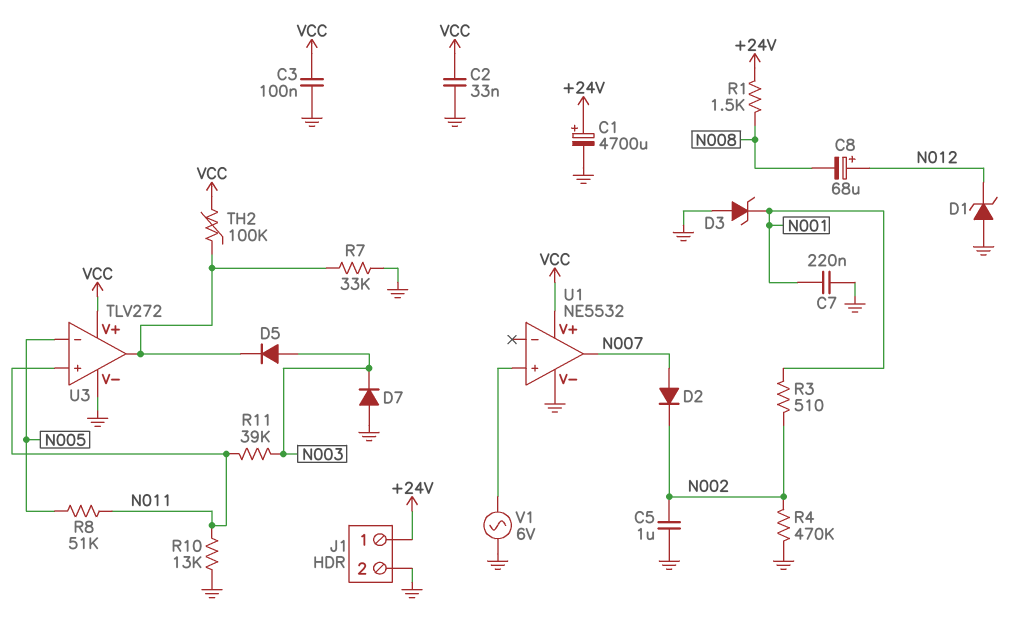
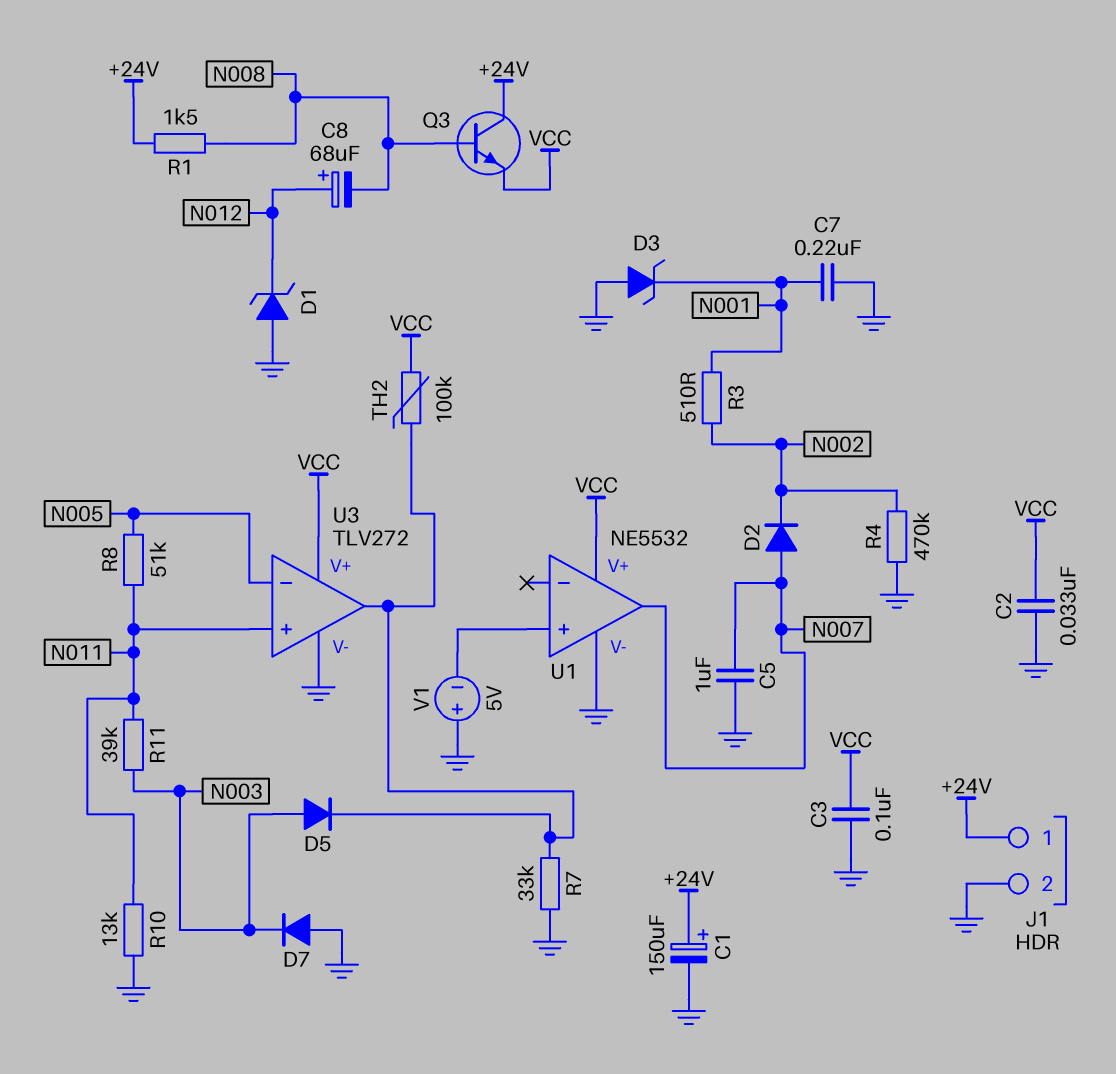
C1: 4700uF (plus +24V, minus GND) -> 150uF (plus +24V, minus GND)
C5: 1uF (GND, N002) -> 1uF (GND, N007)
Q3: none -> NPN (B N008, C +24V, E VCC)
V1: AC 6V (GND, U1/in+) -> 5V (plus GND, minus U1/in+)

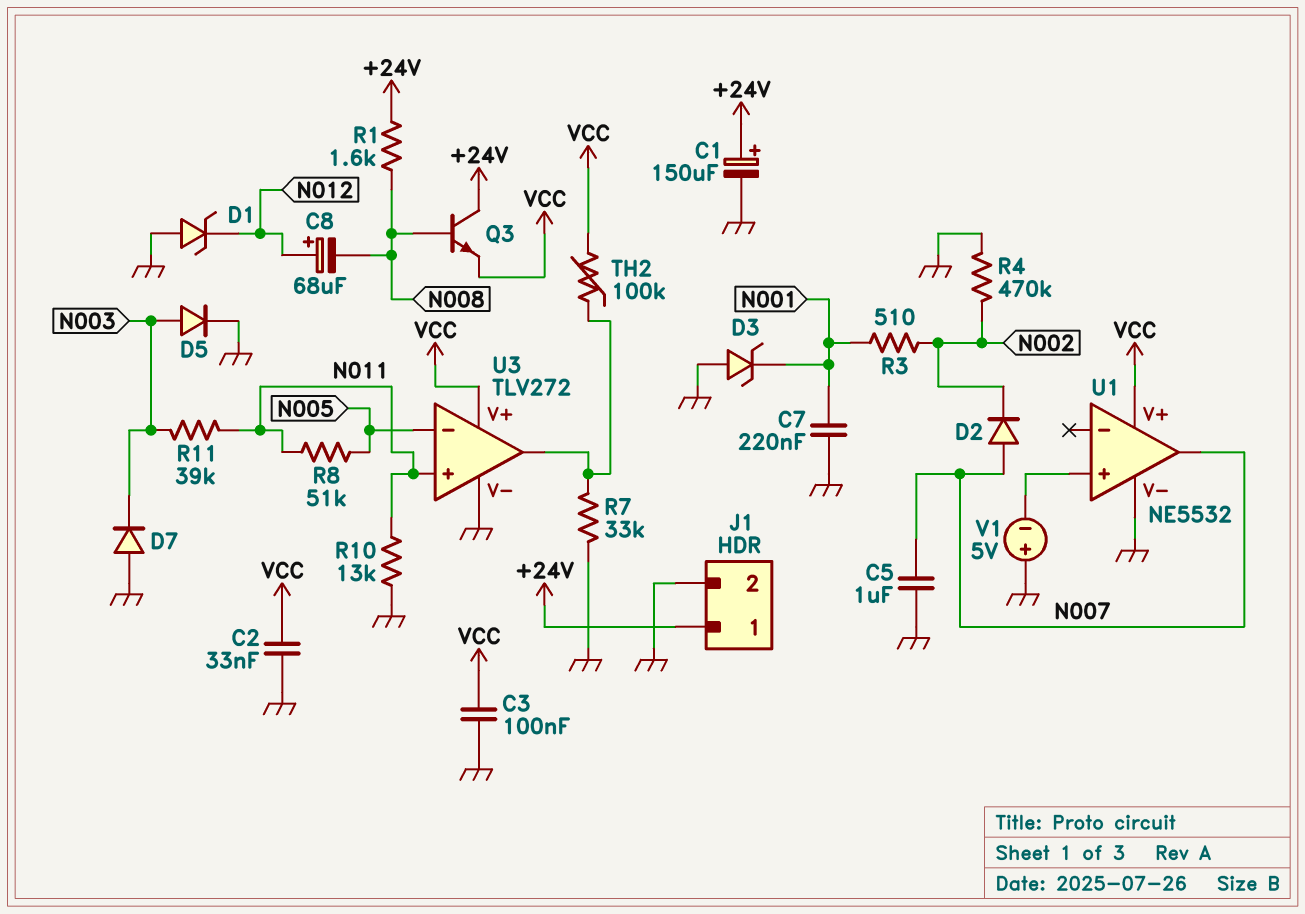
D5: diode (A N003, K U3/out) -> diode (A N003, K GND)
R1: 1.5k (+24V, N008) -> 1.6k (+24V, N008)

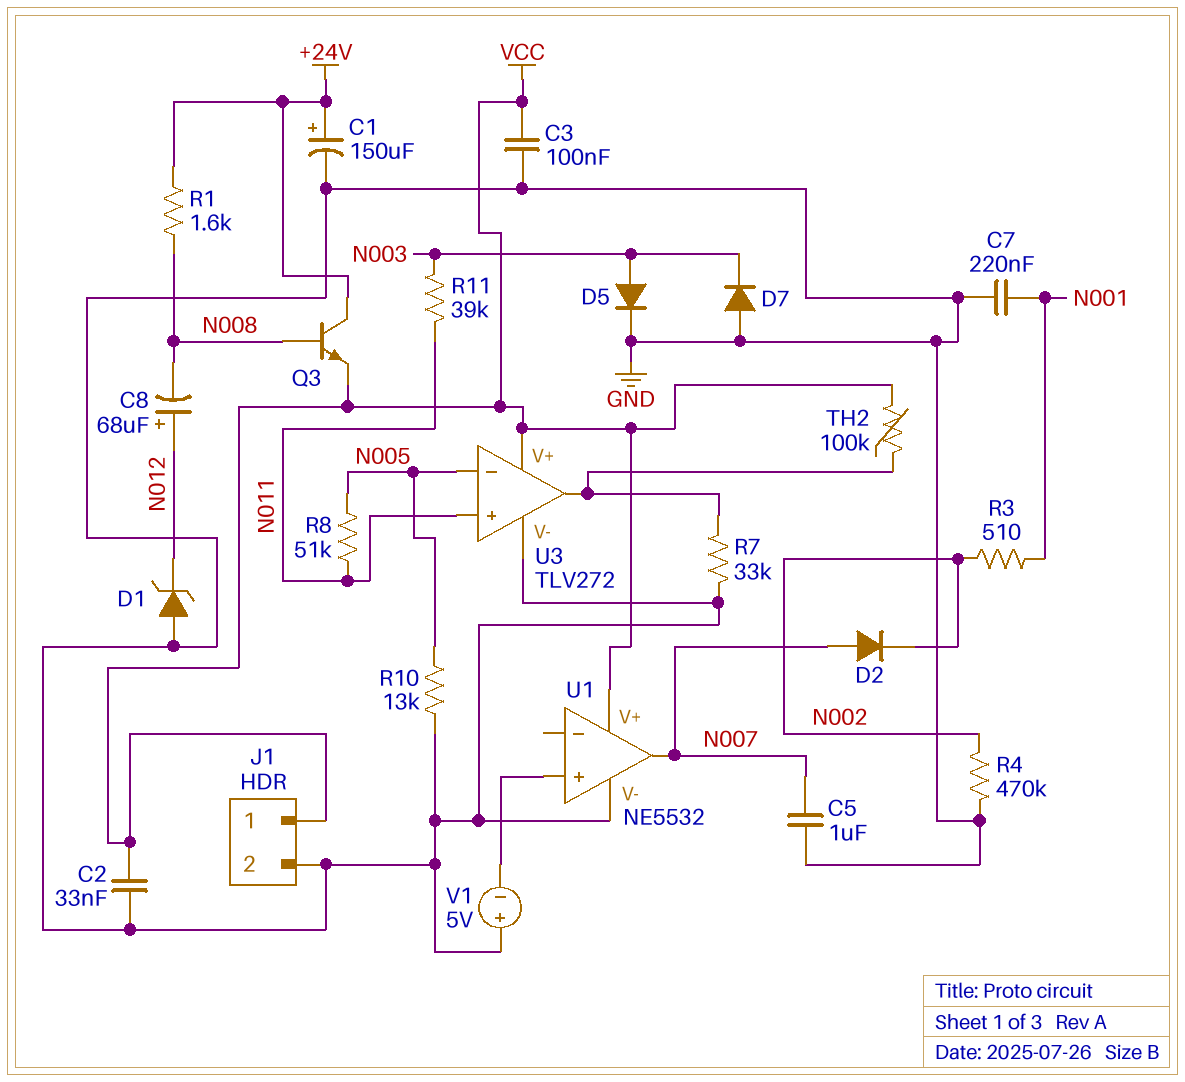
D3: zener (A GND, K N001) -> none
J1 pin 1: +24V -> VCC
R10: 13k (GND, N011) -> 13k (GND, N005)

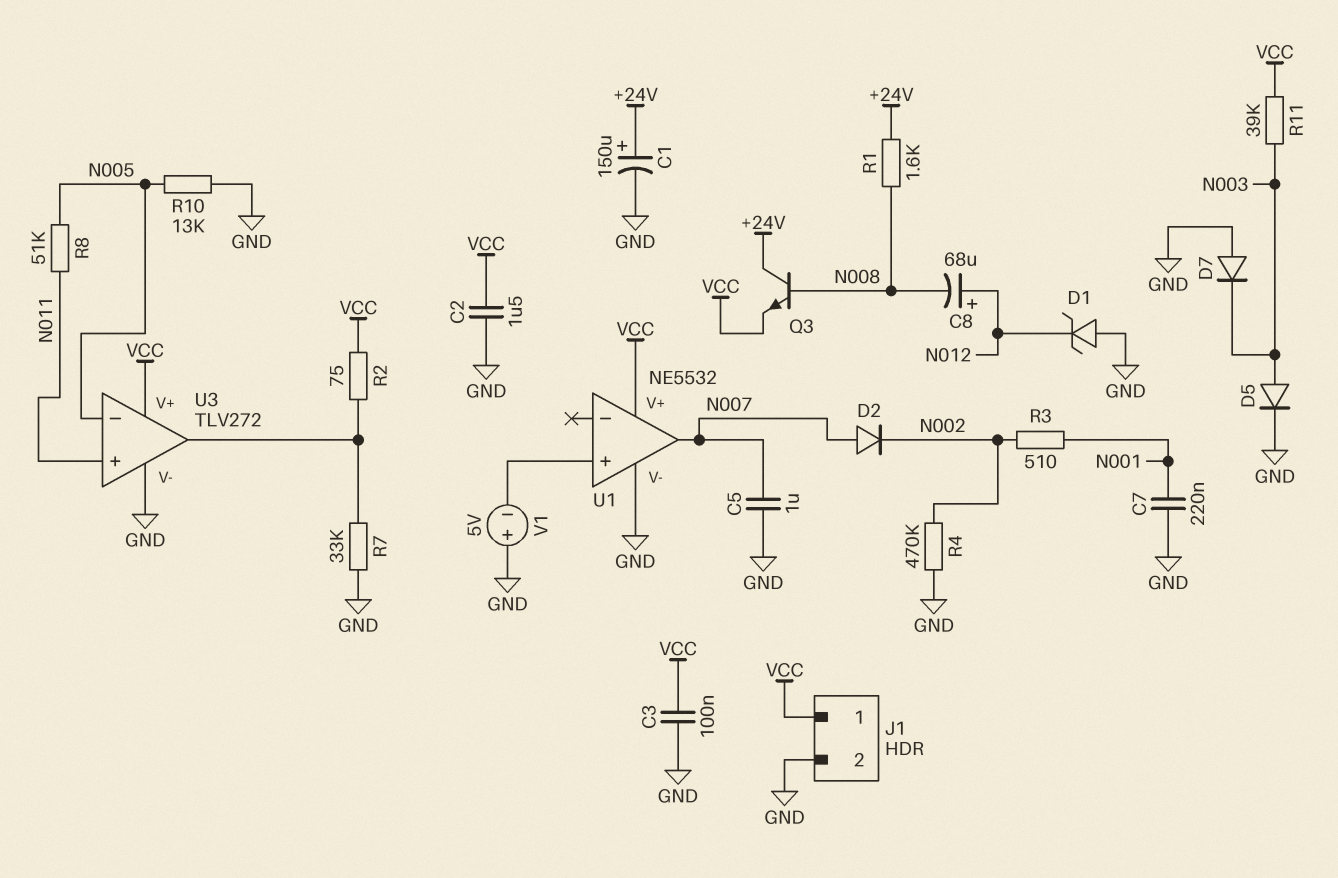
C2: 33nF (GND, VCC) -> 1.5uF (GND, VCC)
R2: none -> 75 (U3/out, VCC)
R11: 39k (N003, N011) -> 39k (N003, VCC)
TH2: 100k (U3/out, VCC) -> none

